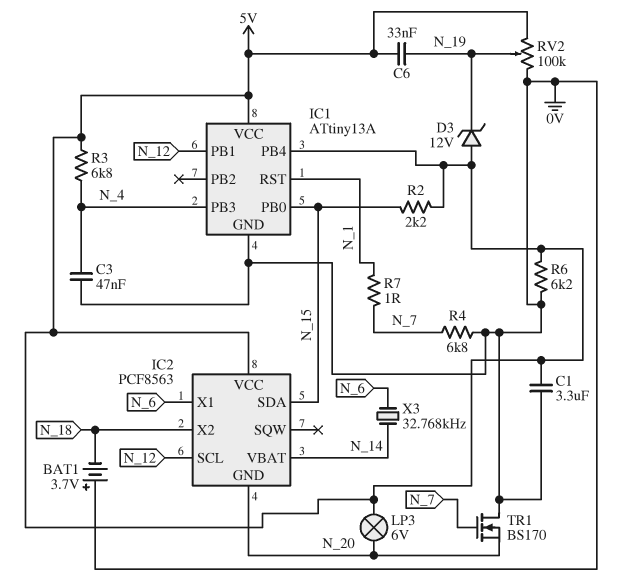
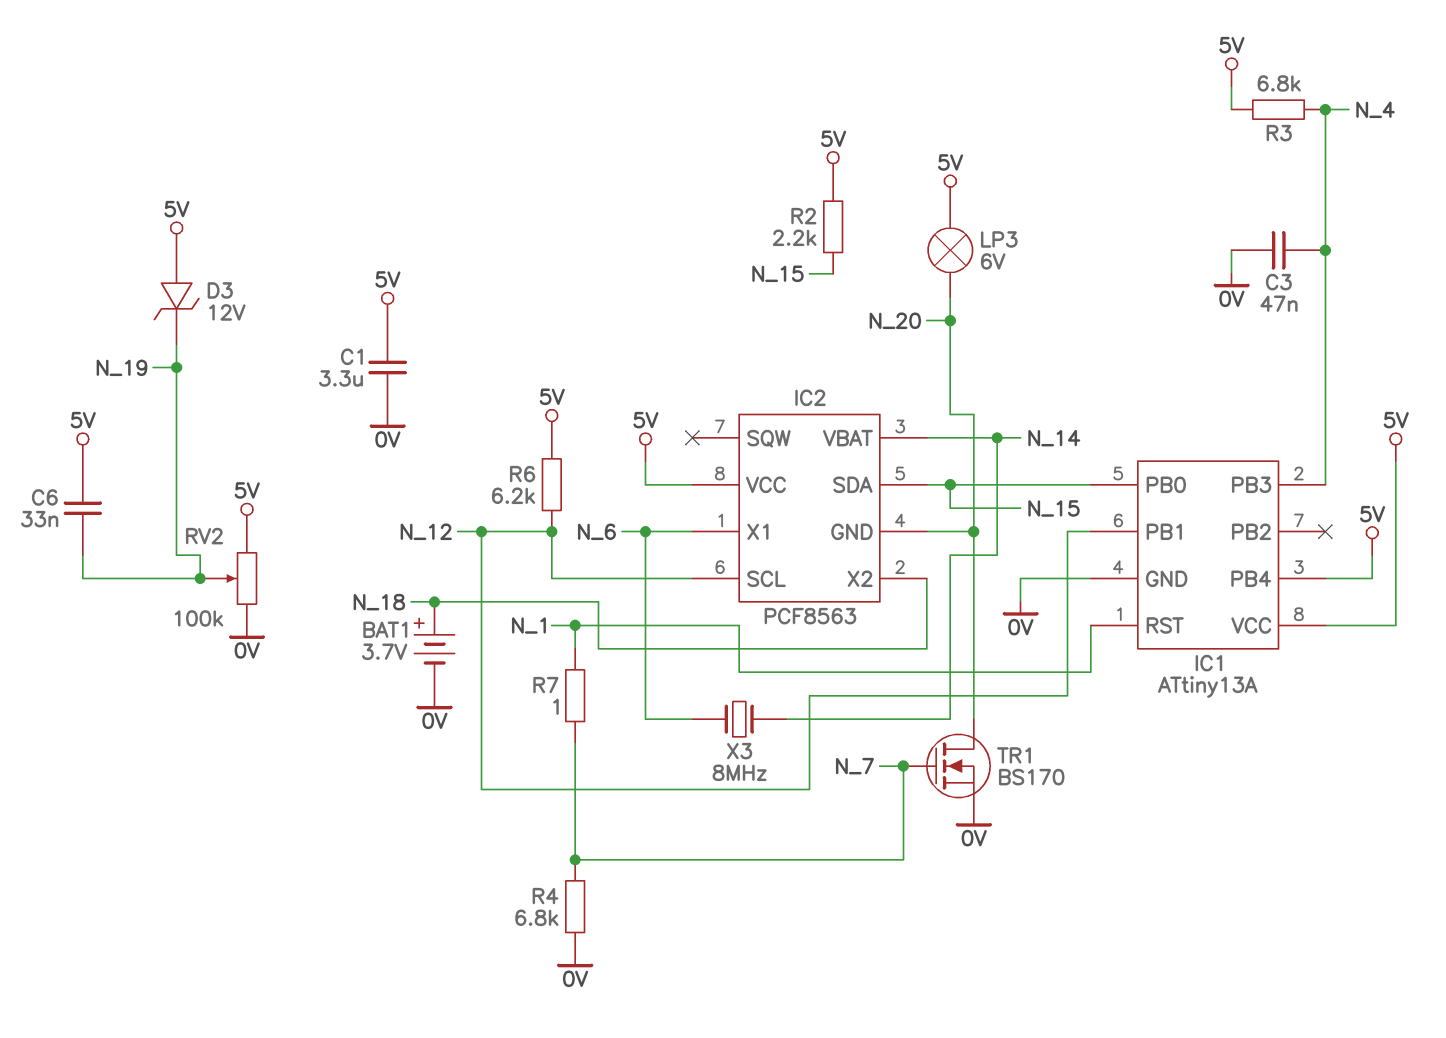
BAT1: 3.7V (plus 0V, minus N_18) -> 3.7V (plus N_18, minus 0V)
R6: 6.2k (0V, 5V) -> 6.2k (5V, N_12)
TR1: NMOS BS170 (G N_7, D 0V, S N_20) -> NMOS BS170 (G N_7, D N_20, S 0V)
X3: 32.768kHz (N_6, N_14) -> 8MHz (N_6, N_14)

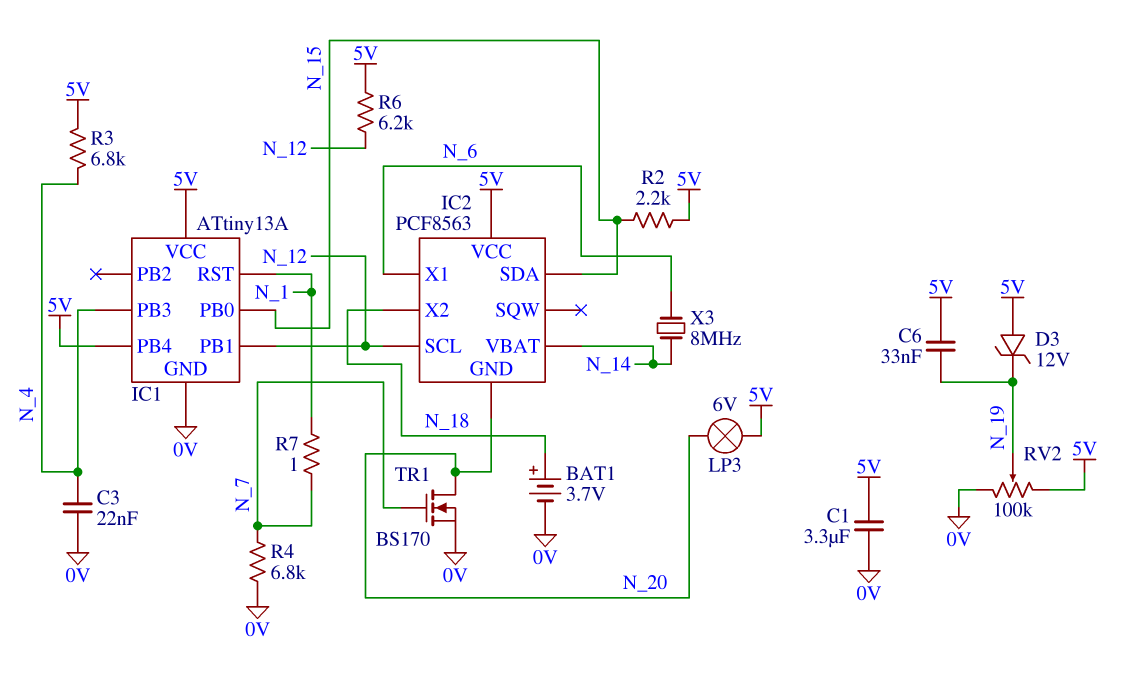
C3: 47nF (0V, N_4) -> 22nF (0V, N_4)

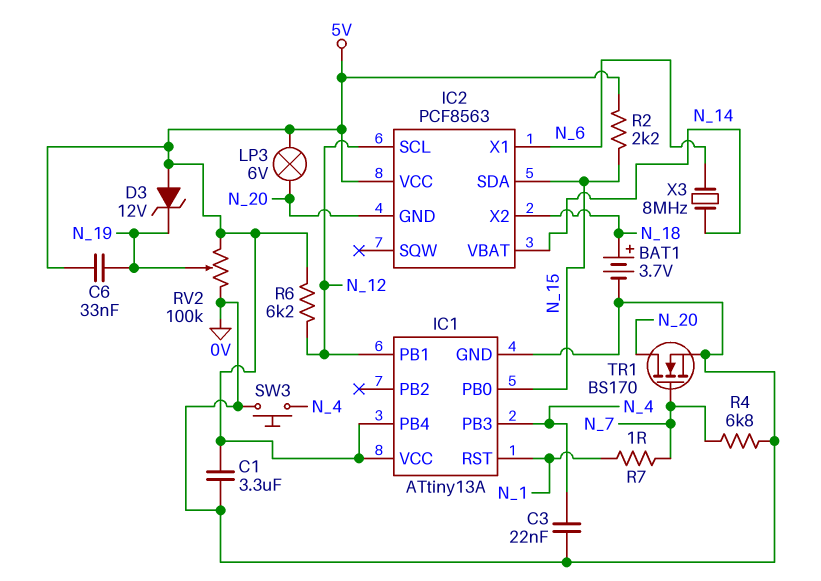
R3: 6.8k (5V, N_4) -> none
SW3: none -> button (0V, N_4)

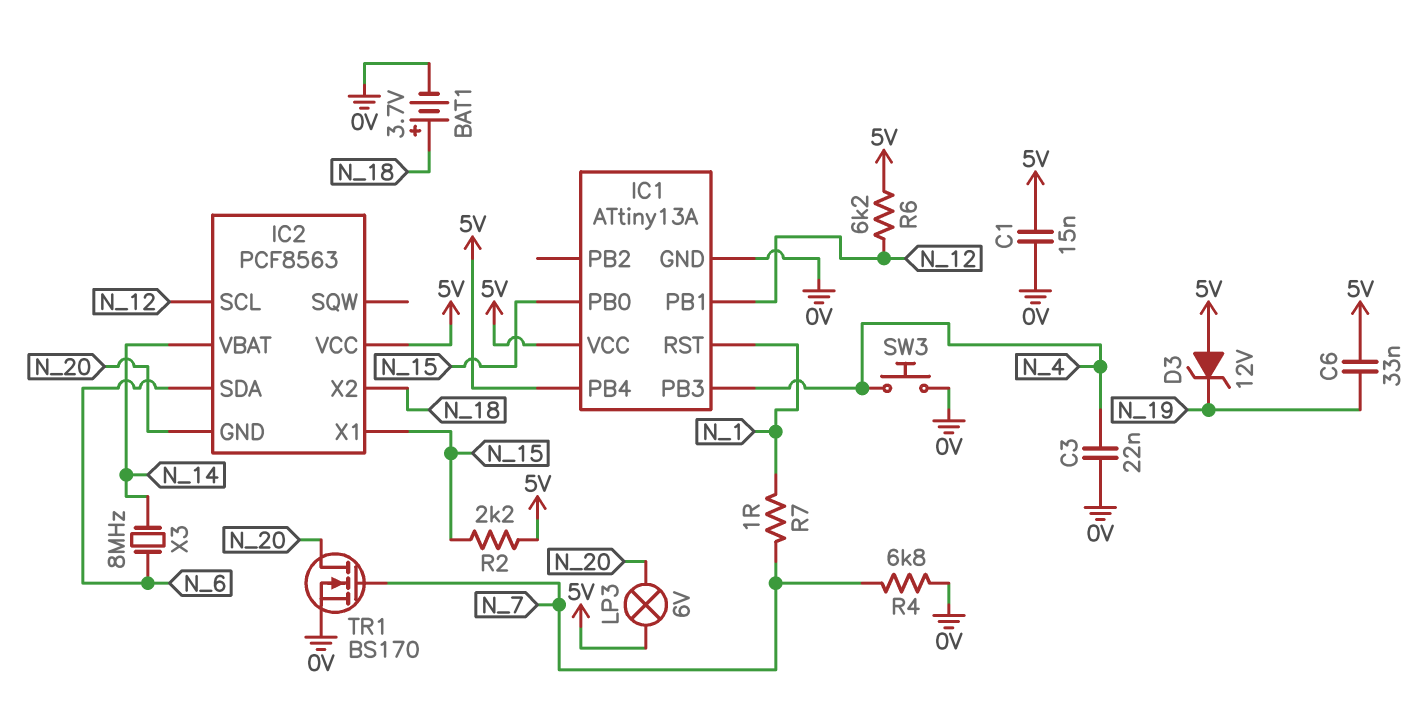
C1: 3.3uF (0V, 5V) -> 15nF (0V, 5V)
IC2 pin SDA: N_15 -> N_6
IC2 pin X1: N_6 -> N_15
RV2: 100k (0V, 5V, wiper N_19) -> none

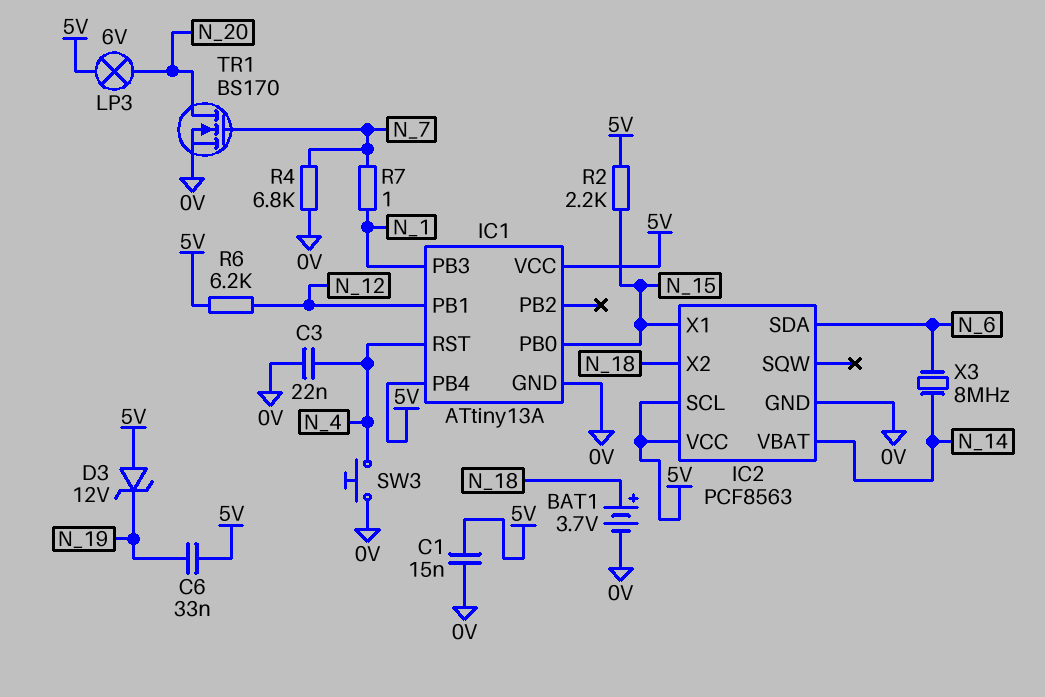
IC1 pin PB3: N_4 -> N_1
IC1 pin RST: N_1 -> N_4
IC2 pin GND: N_20 -> 0V
IC2 pin SCL: N_12 -> 5V

